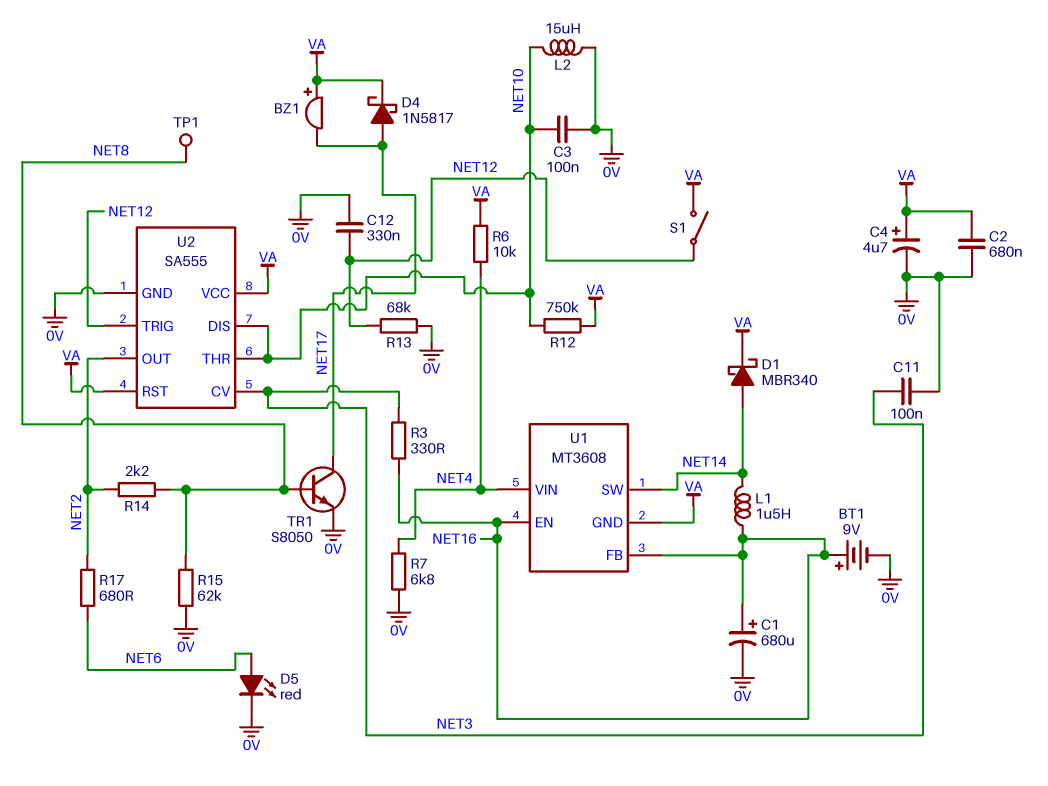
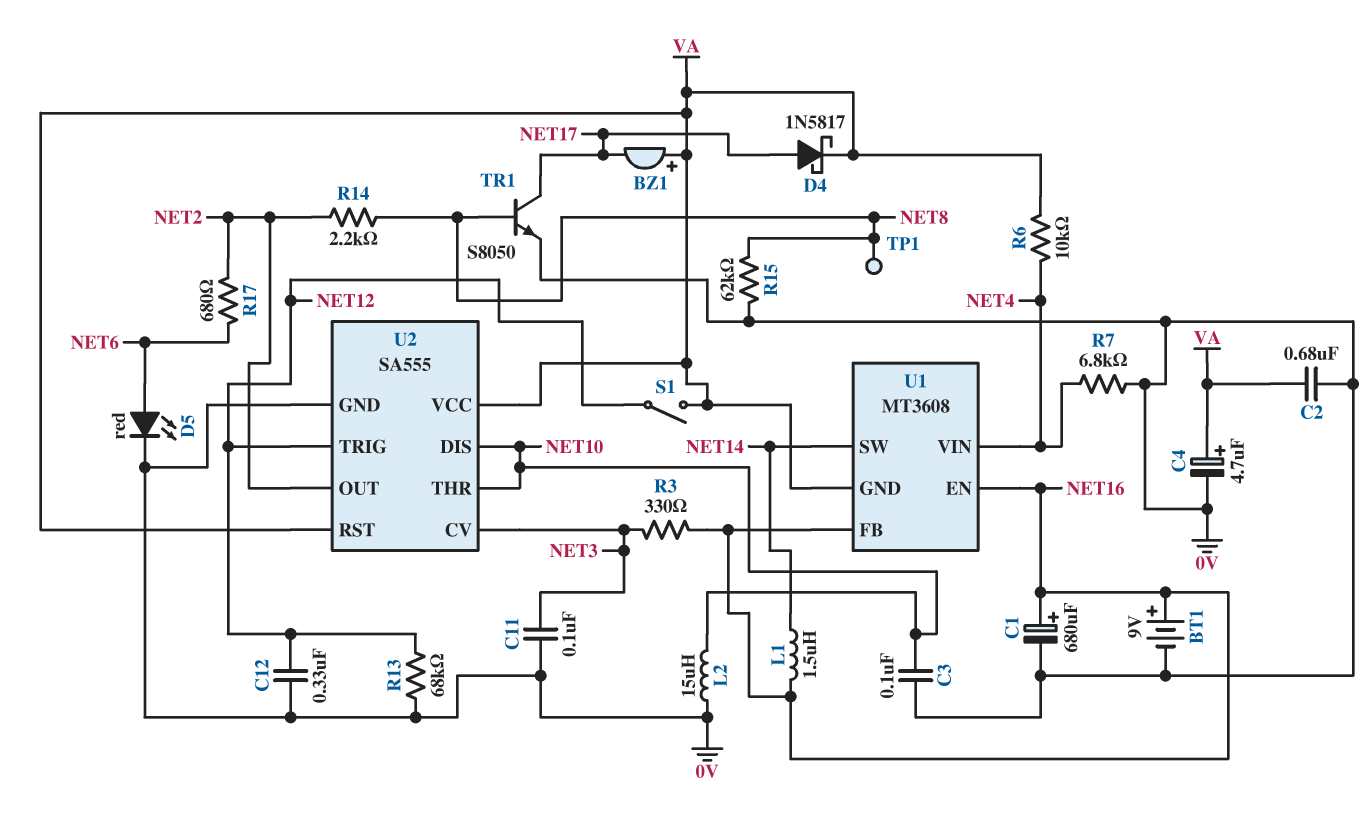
D1: schottky MBR340 (A NET14, K VA) -> none
R12: 750k (NET10, VA) -> none

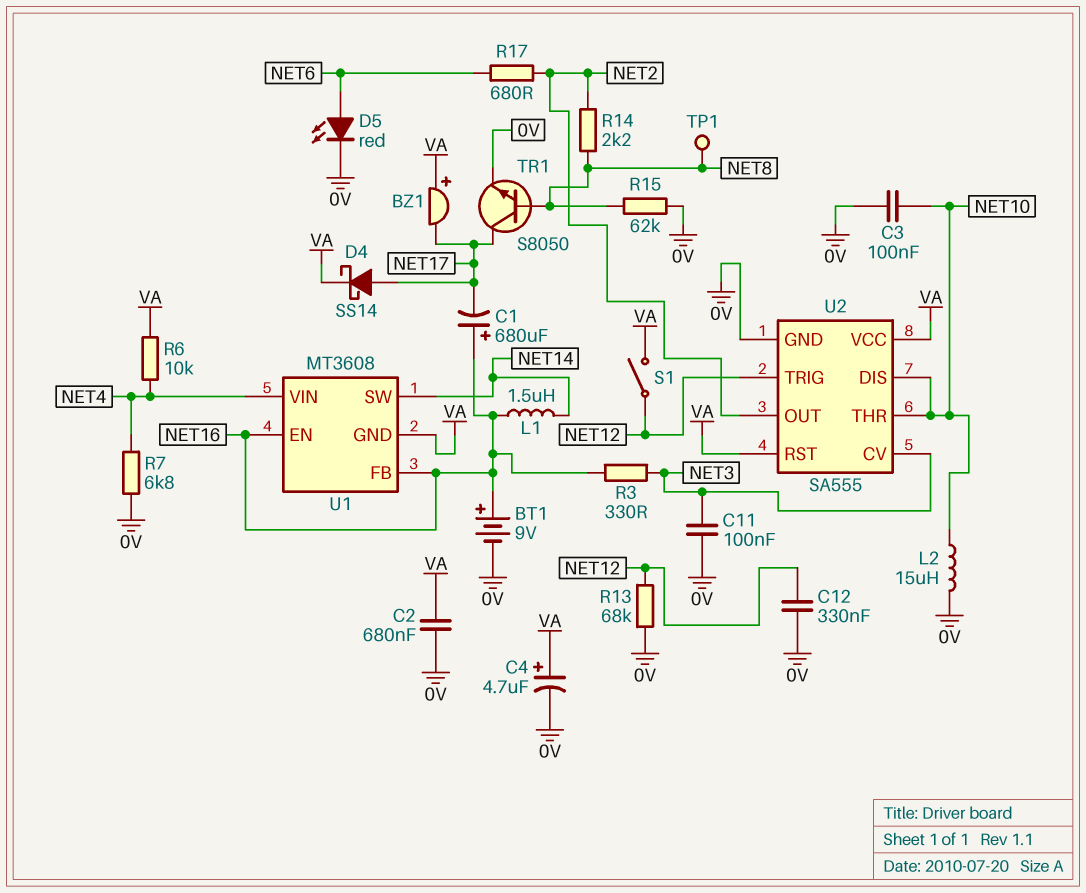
C1: 680uF (plus NET16, minus 0V) -> 680uF (plus NET16, minus NET17)
D4: schottky 1N5817 (A NET17, K VA) -> schottky SS14 (A NET17, K VA)

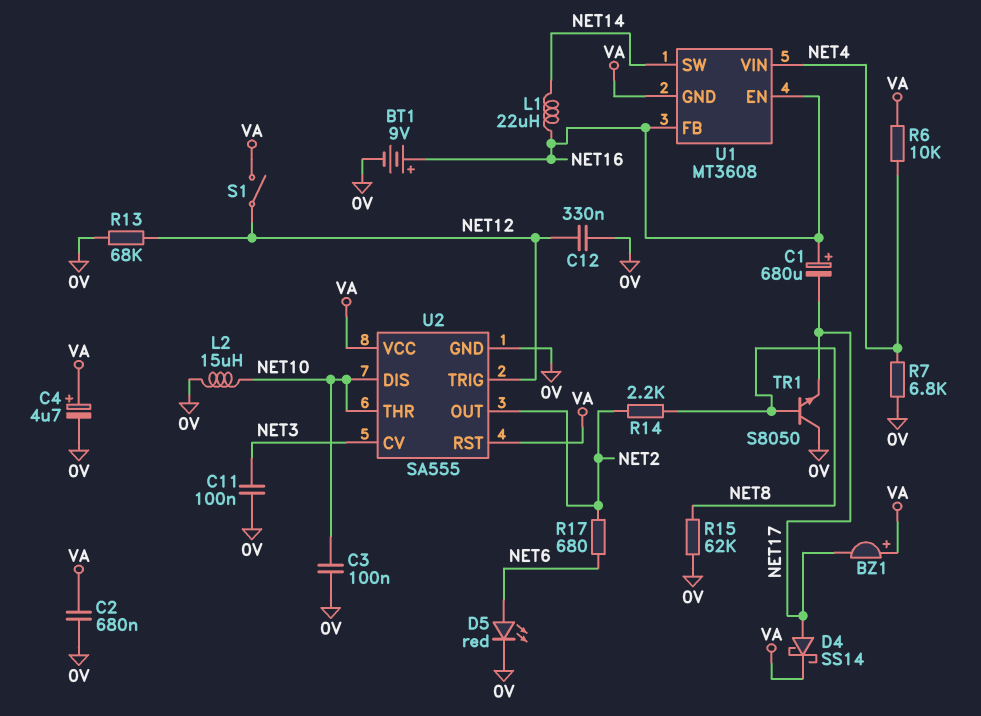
L1: 1.5uH (NET14, NET16) -> 22uH (NET14, NET16)
R3: 330 (NET3, NET16) -> none
TP1: test point (NET8) -> none
TR1: NPN S8050 (B NET8, C NET17, E 0V) -> NPN S8050 (B NET8, C 0V, E NET17)

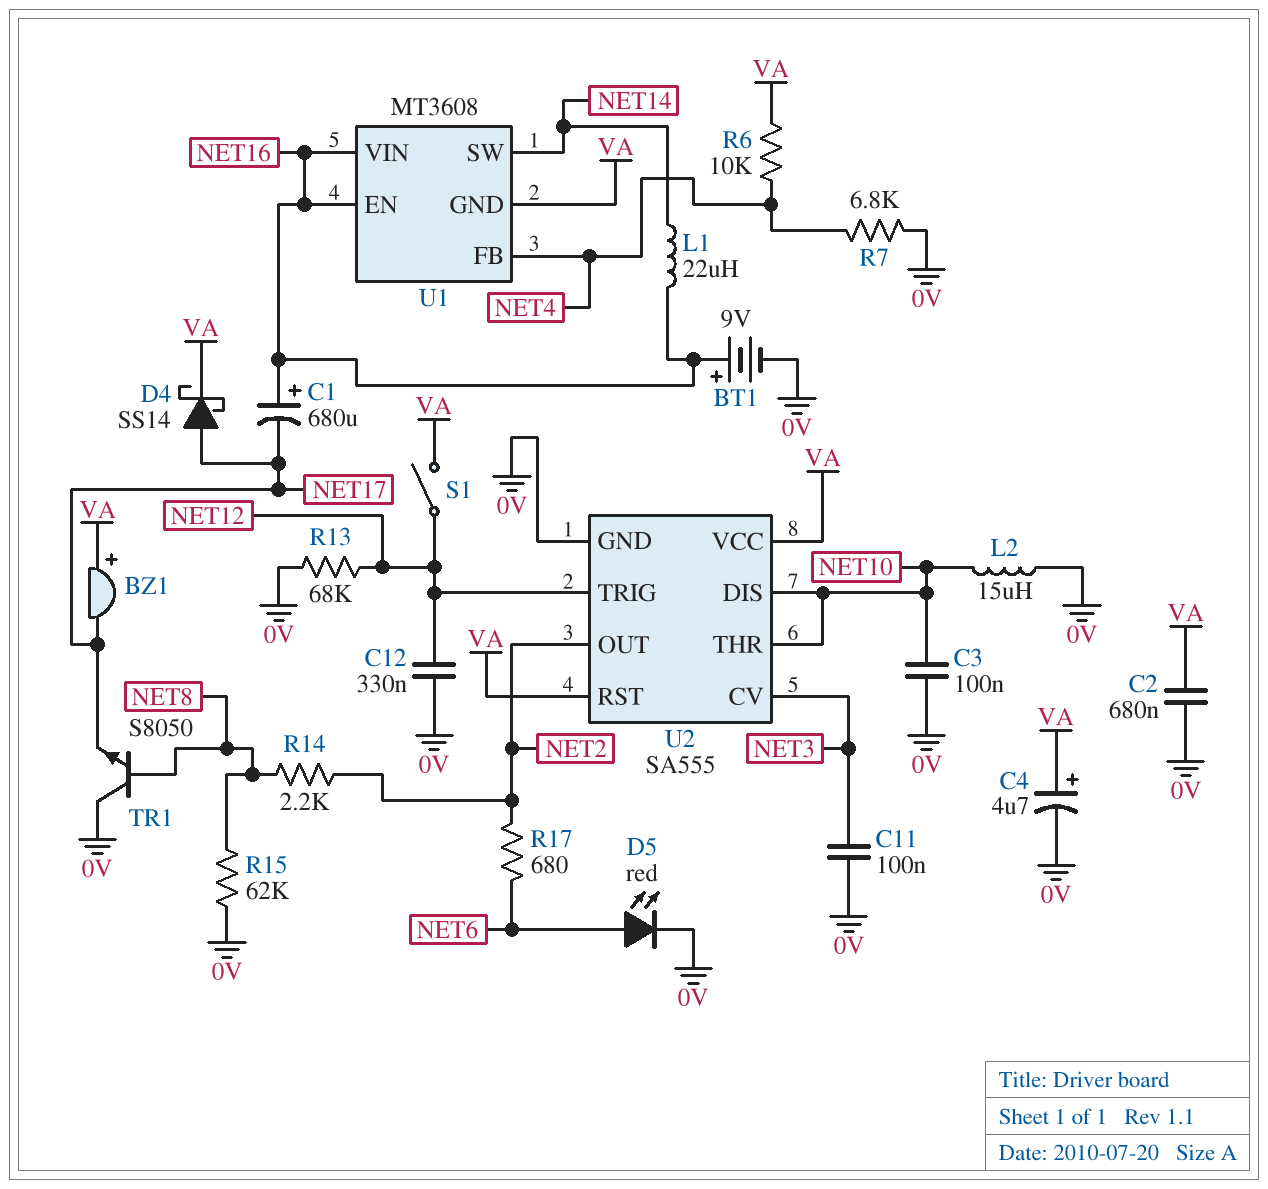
U1 pin FB: NET16 -> NET4
U1 pin VIN: NET4 -> NET16

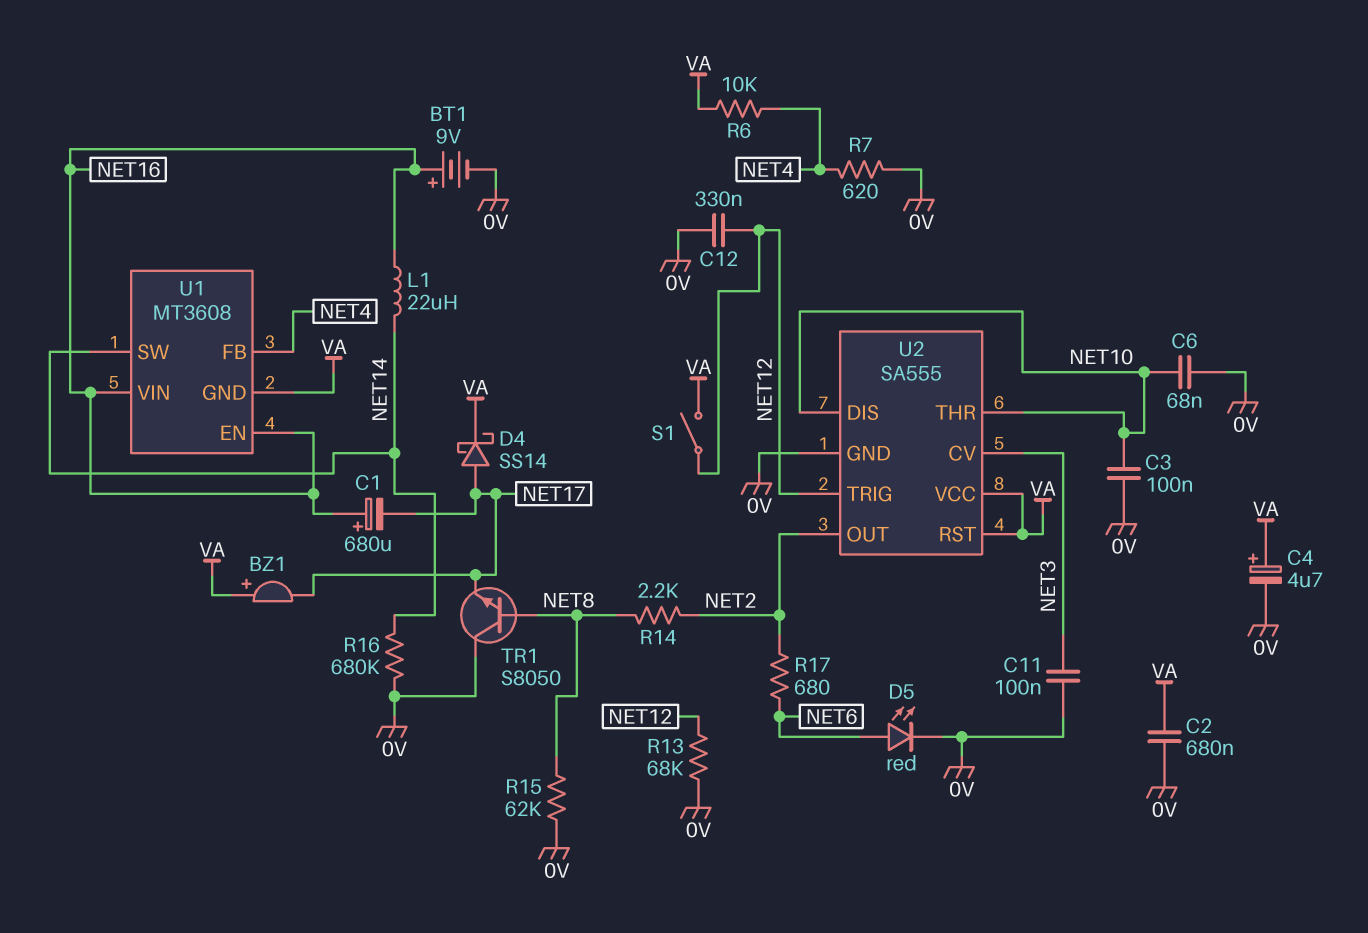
C6: none -> 68nF (0V, NET10)
L2: 15uH (0V, NET10) -> none
R7: 6.8k (0V, NET4) -> 620 (0V, NET4)
R16: none -> 680k (0V, NET14)

